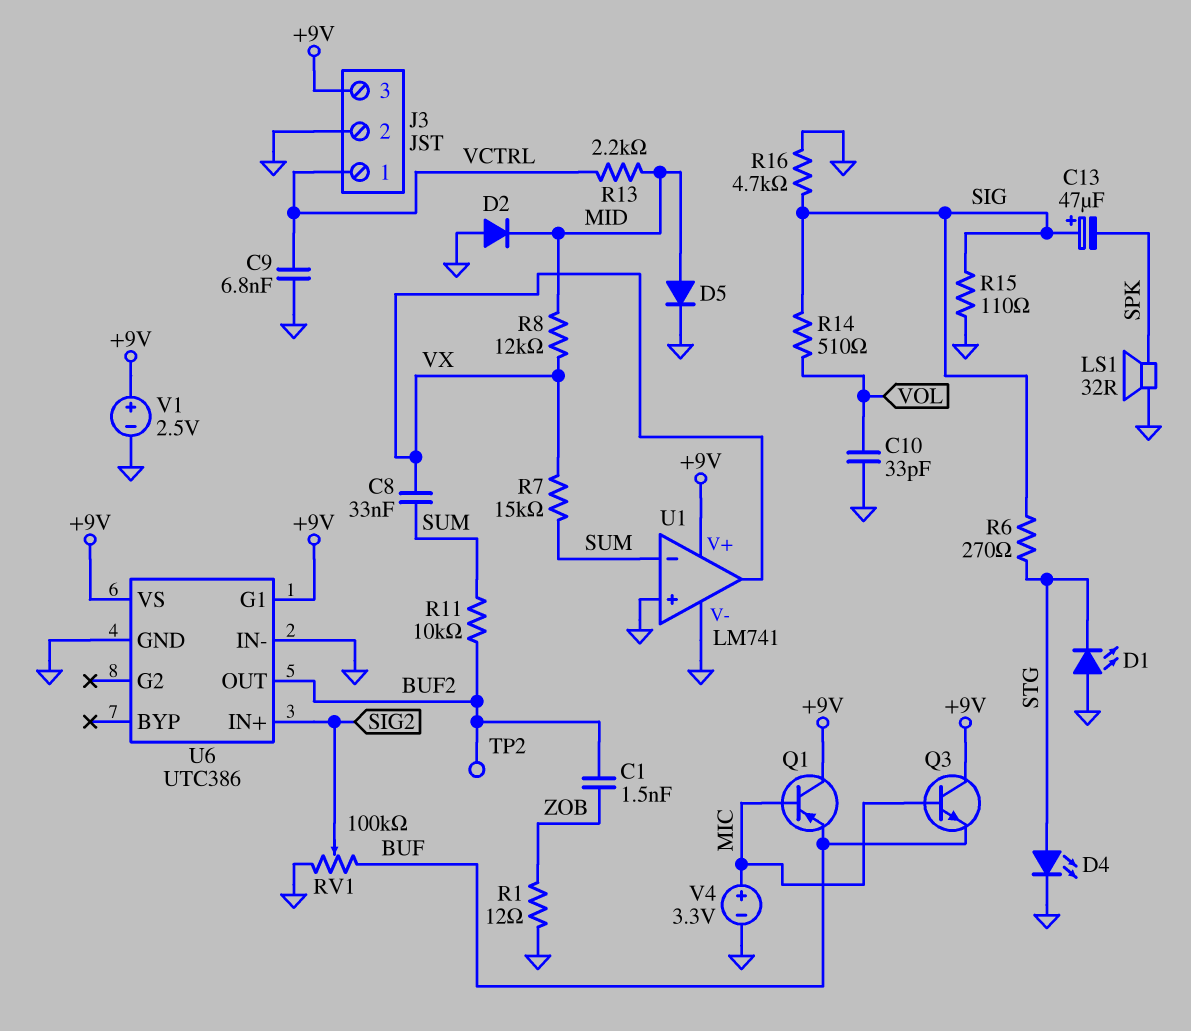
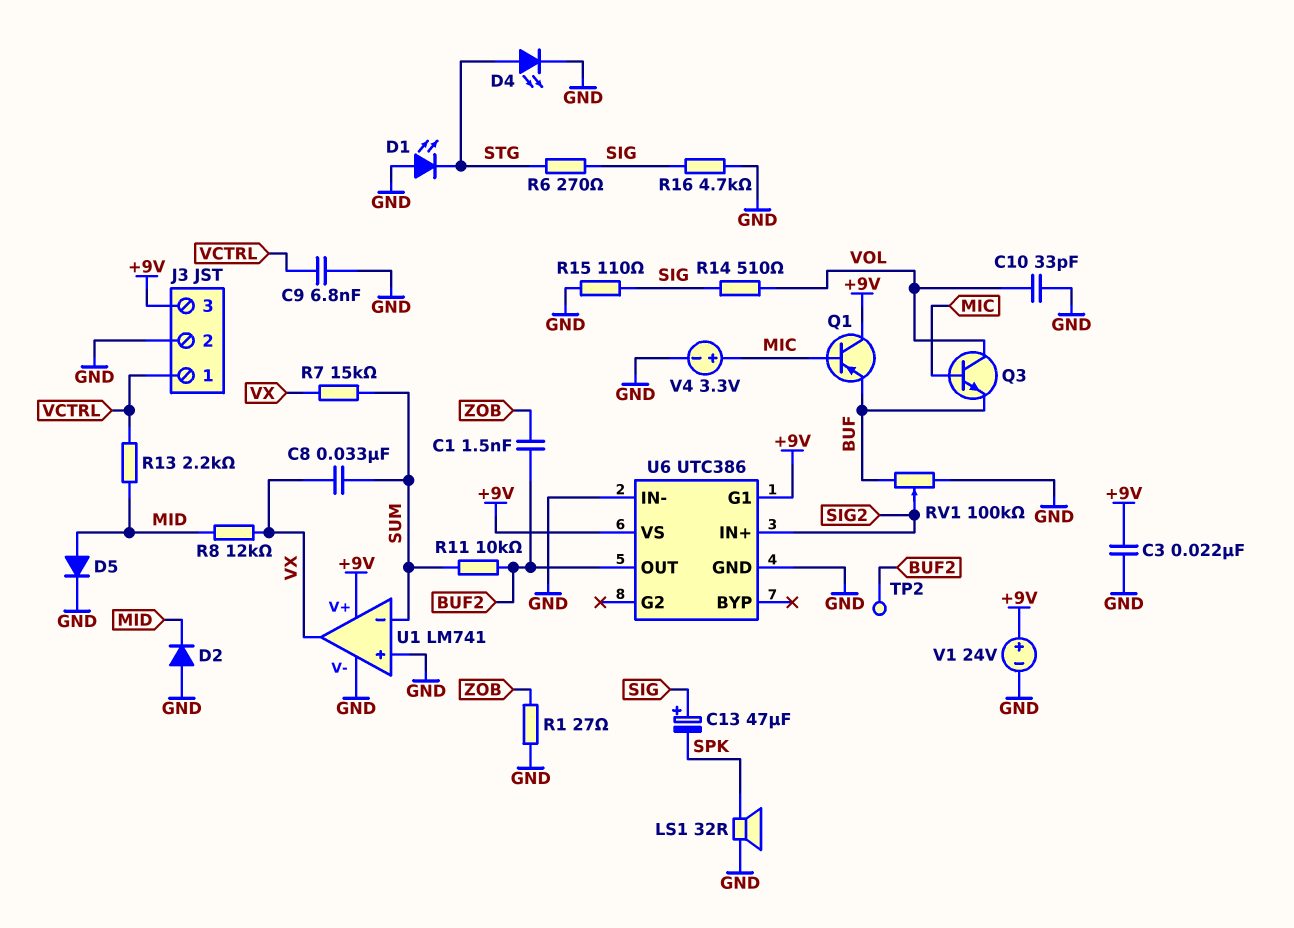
C3: none -> 22nF (+9V, GND)
Q3: NPN (B MIC, C +9V, E BUF) -> NPN (B MIC, C VOL, E BUF)
R1: 12 (GND, ZOB) -> 27 (GND, ZOB)
V1: 2.5V (plus +9V, minus GND) -> 24V (plus +9V, minus GND)

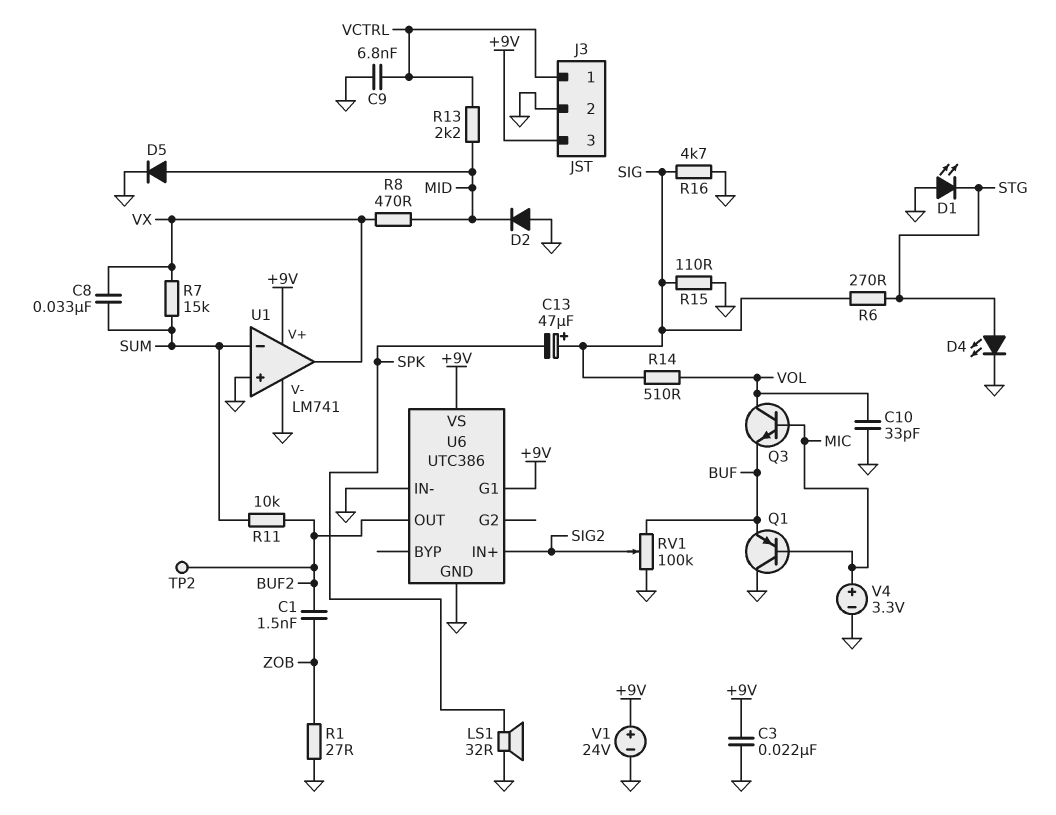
Q1: PNP (B MIC, C +9V, E BUF) -> PNP (B MIC, C GND, E BUF)
R8: 12k (MID, VX) -> 470 (MID, VX)

